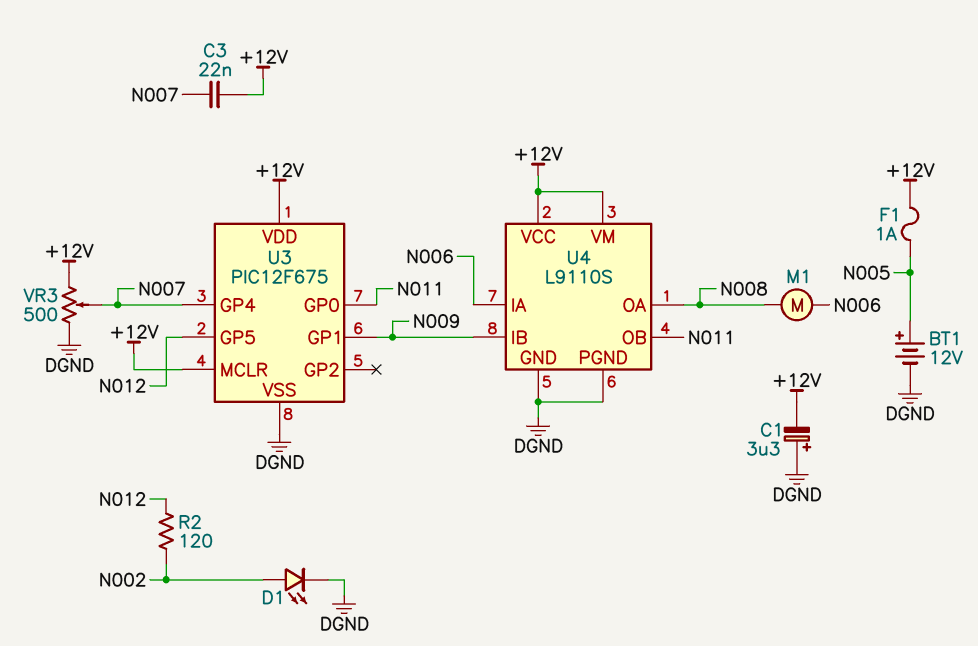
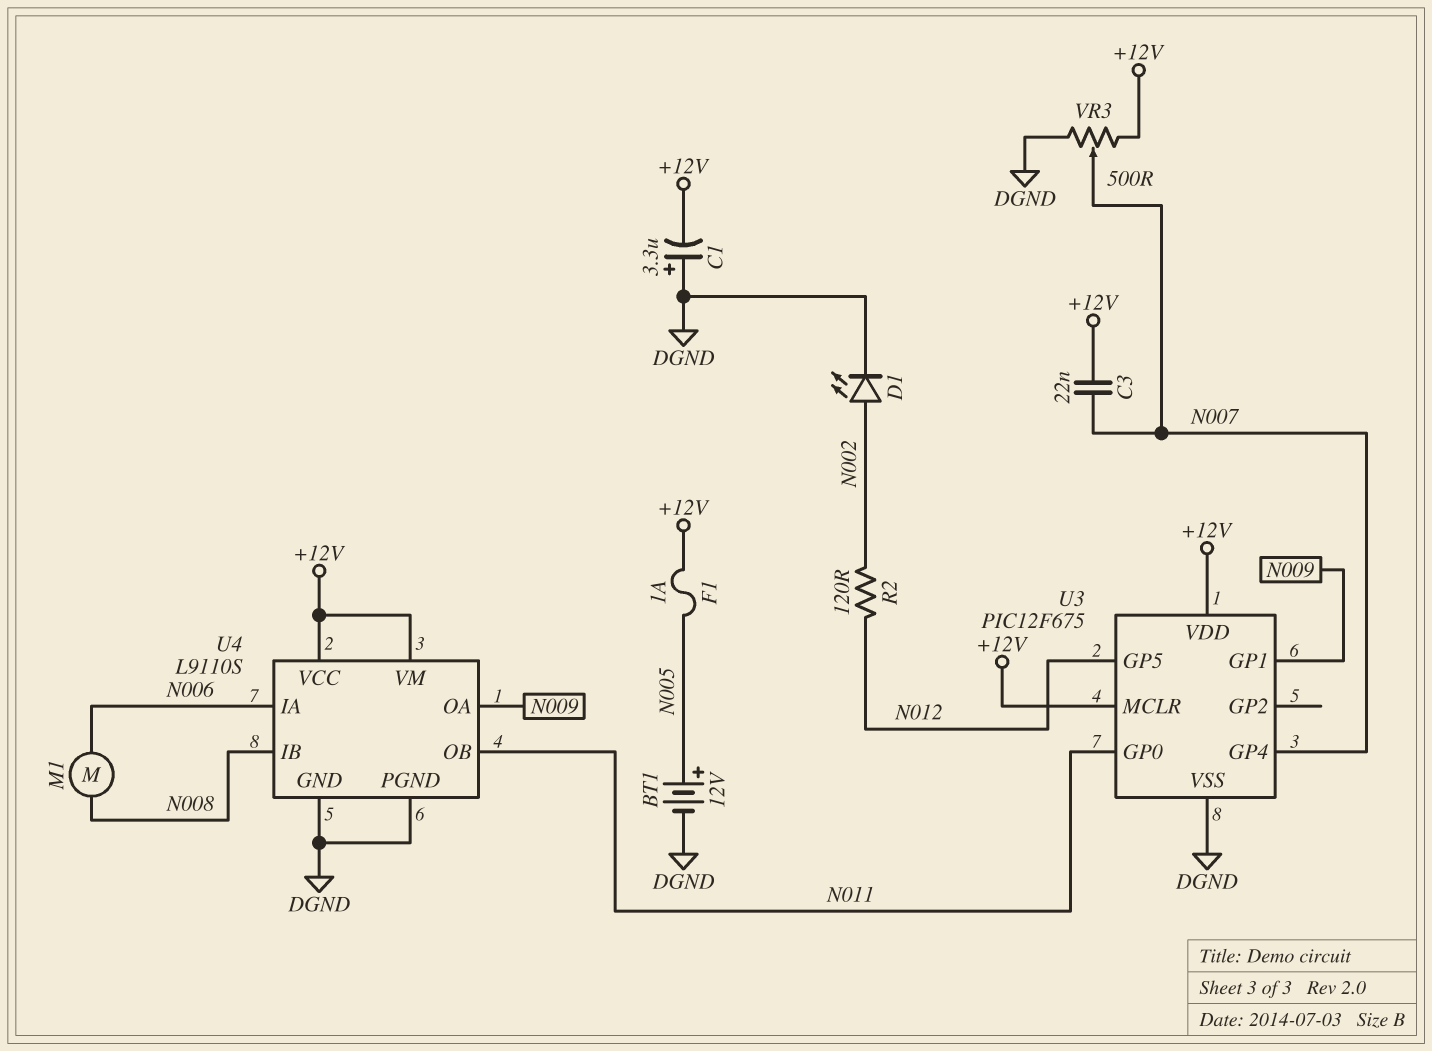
U4 pin IB: N009 -> N008
U4 pin OA: N008 -> N009

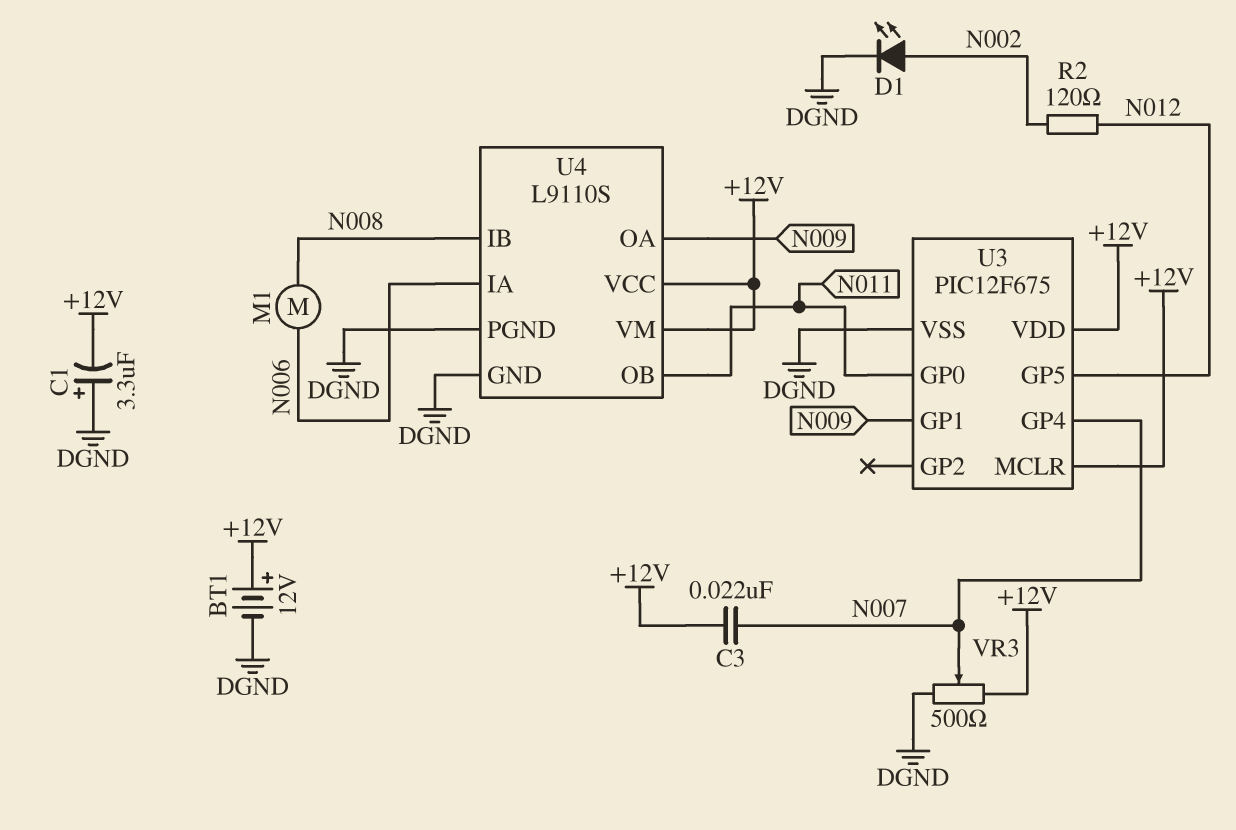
BT1: 12V (plus N005, minus DGND) -> 12V (plus +12V, minus DGND)
F1: 1A (+12V, N005) -> none

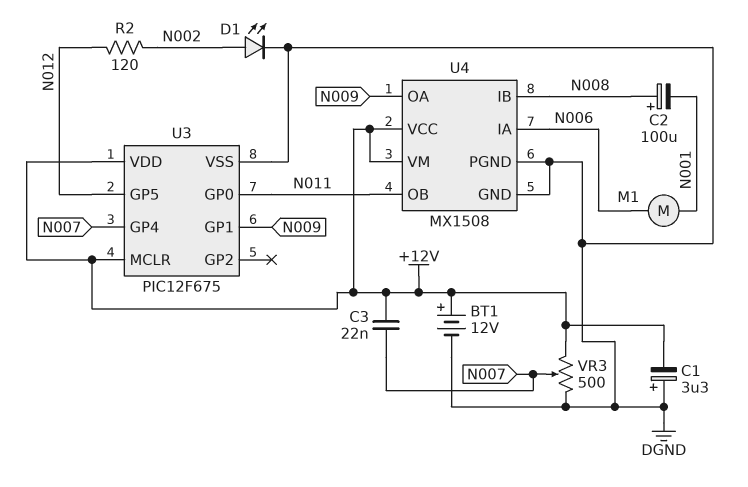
C2: none -> 100uF (plus N008, minus N001)
M1: motor (N006, N008) -> motor (N001, N006)
U4: L9110S -> MX1508

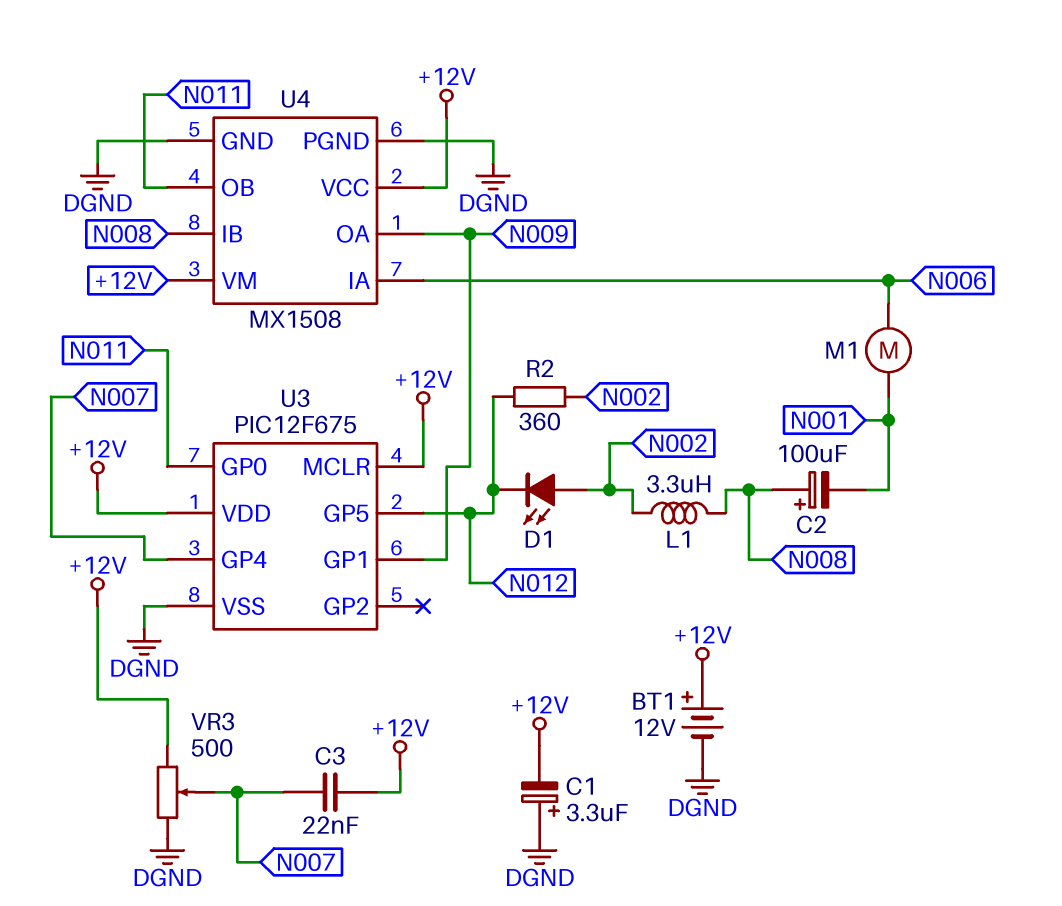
D1: LED (A N002, K DGND) -> LED (A N002, K N012)
L1: none -> 3.3uH (N002, N008)
R2: 120 (N002, N012) -> 360 (N002, N012)

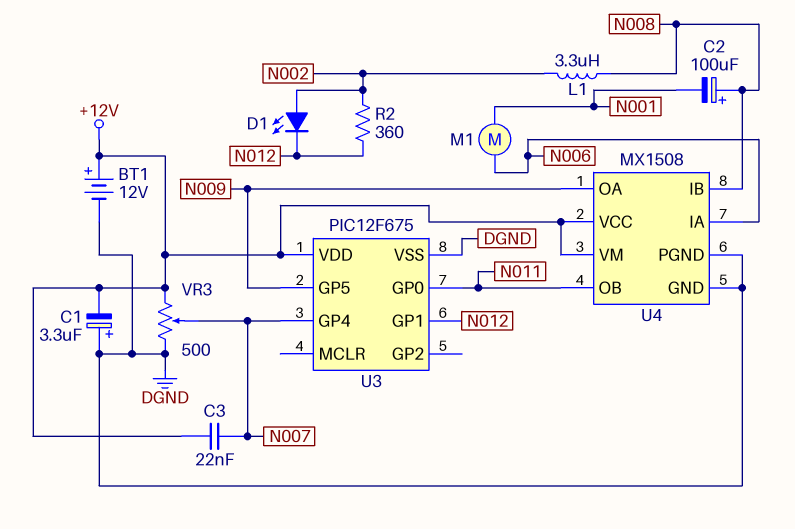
U3 pin GP1: N009 -> N012
U3 pin GP5: N012 -> N009
U3 pin MCLR: +12V -> none

